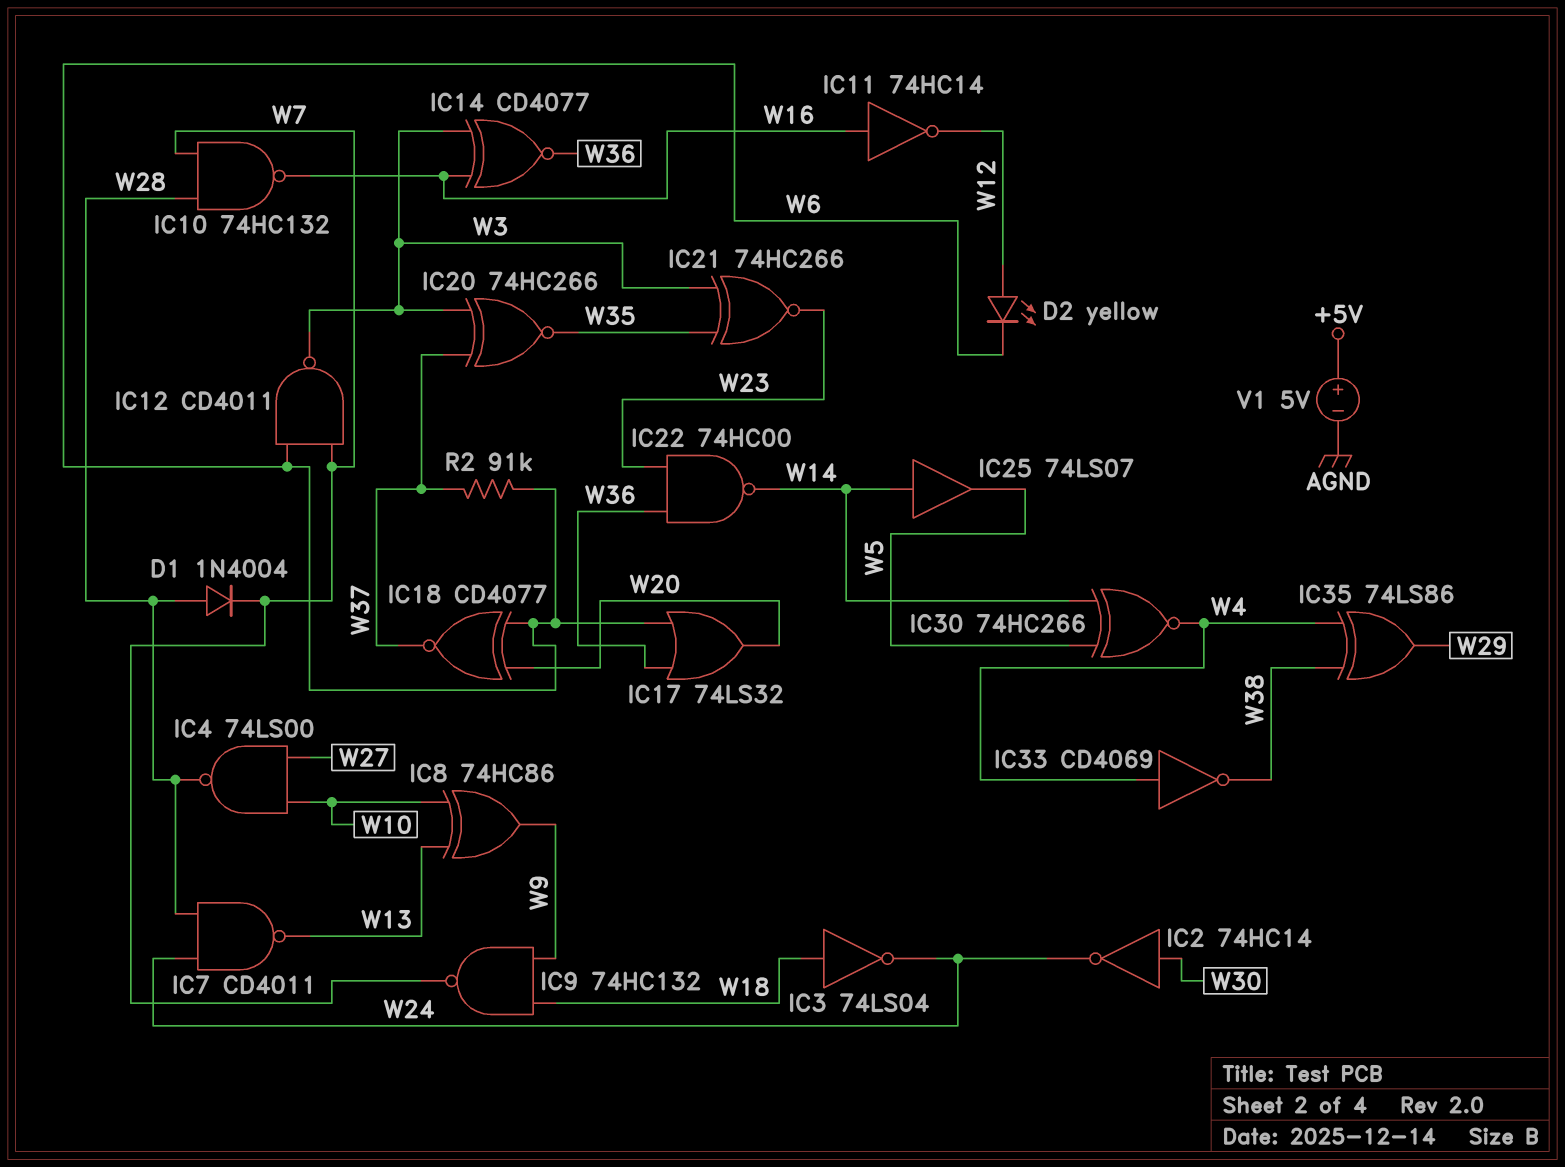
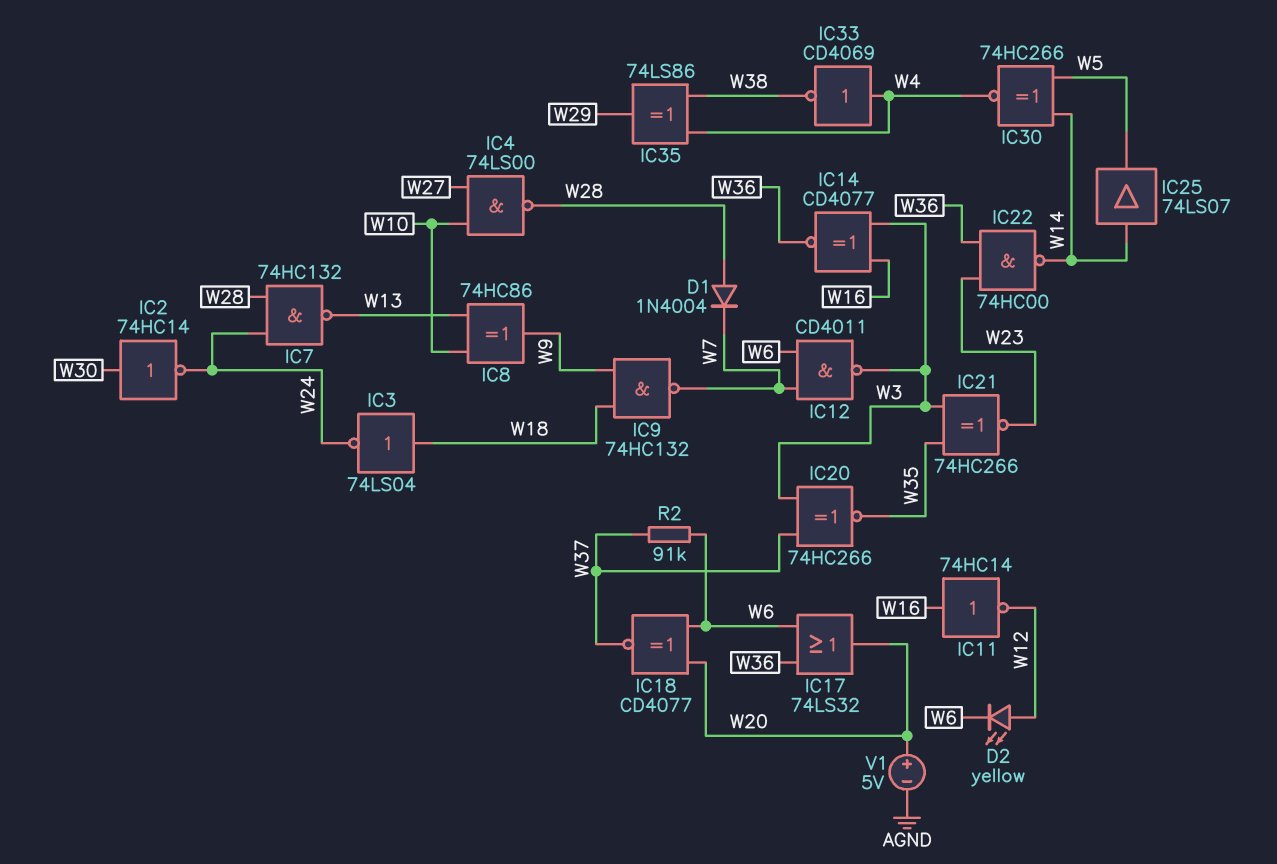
IC7: NAND CD4011 (in W24, in W28, out W13) -> NAND 74HC132 (in W24, in W28, out W13)
IC10: NAND 74HC132 (in W7, in W28, out W16) -> none
V1: 5V (plus +5V, minus AGND) -> 5V (plus W20, minus AGND)

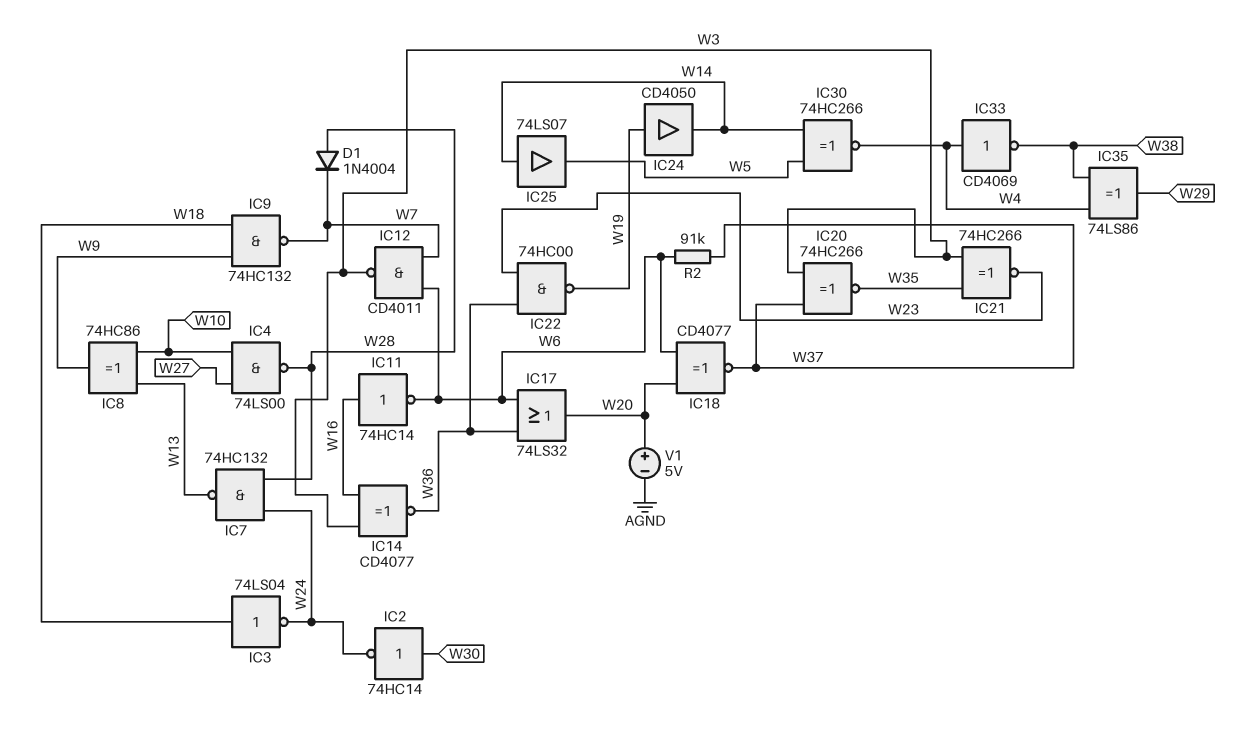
D2: LED yellow (A W12, K W6) -> none
IC11: NOT 74HC14 (in W16, out W12) -> NOT 74HC14 (in W16, out W6)
IC22: NAND 74HC00 (in W23, in W36, out W14) -> NAND 74HC00 (in W23, in W36, out W19)
IC24: none -> buffer CD4050 (in W19, out W14)

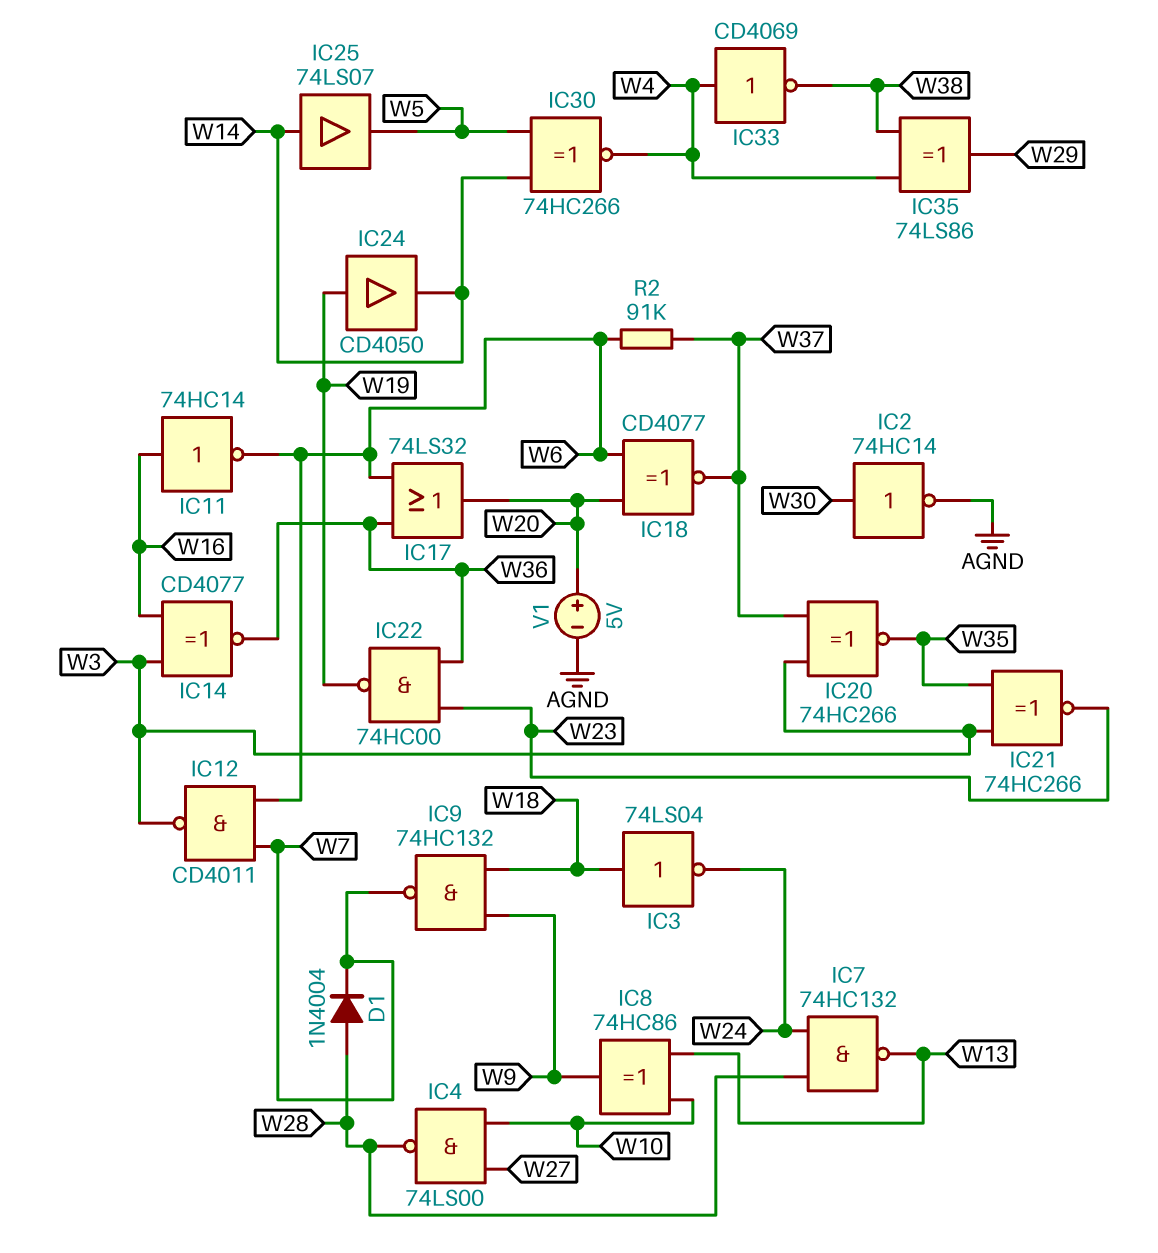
IC2: NOT 74HC14 (in W30, out W24) -> NOT 74HC14 (in W30, out AGND)

